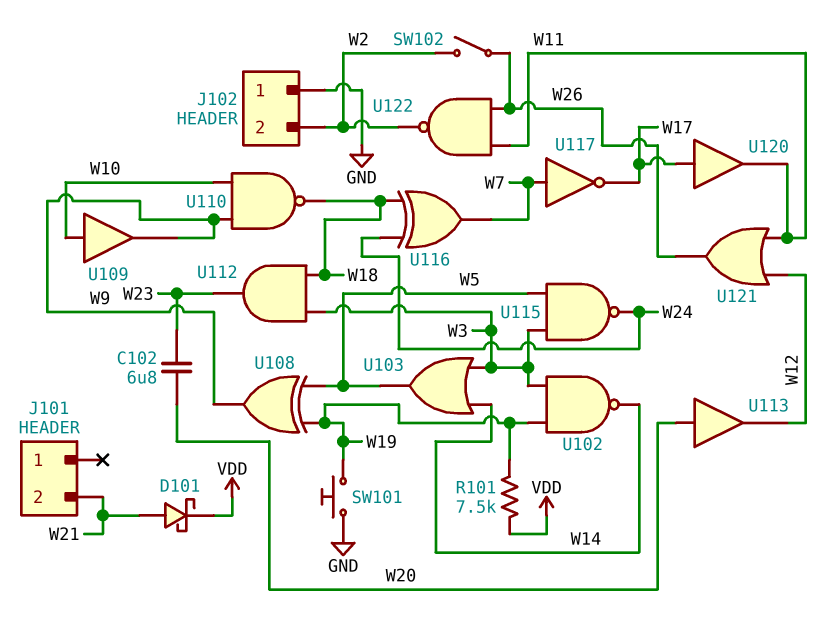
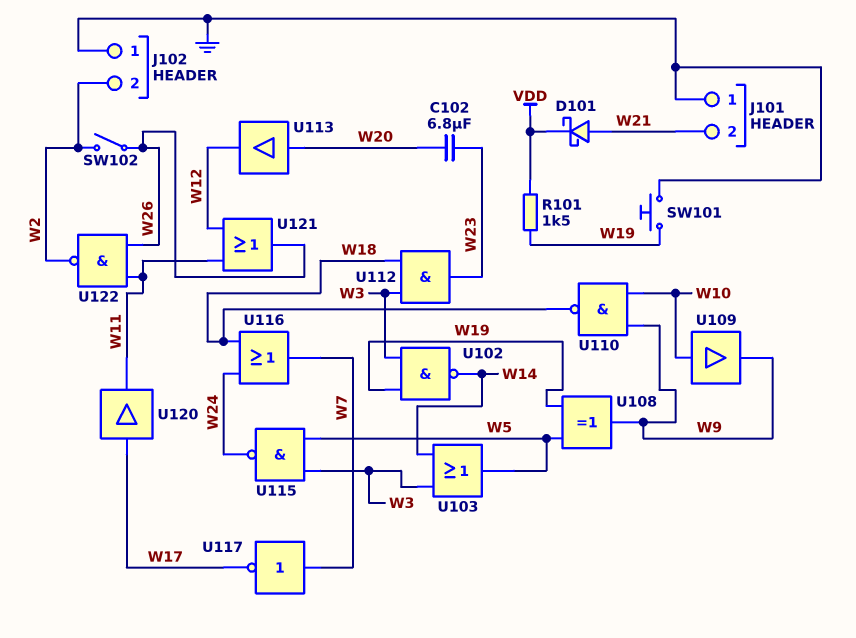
J101 pin 1: none -> GND
R101: 7.5k (VDD, W19) -> 1.5k (VDD, W19)
U116: XOR (in W18, in W24, out W7) -> OR (in W18, in W24, out W7)

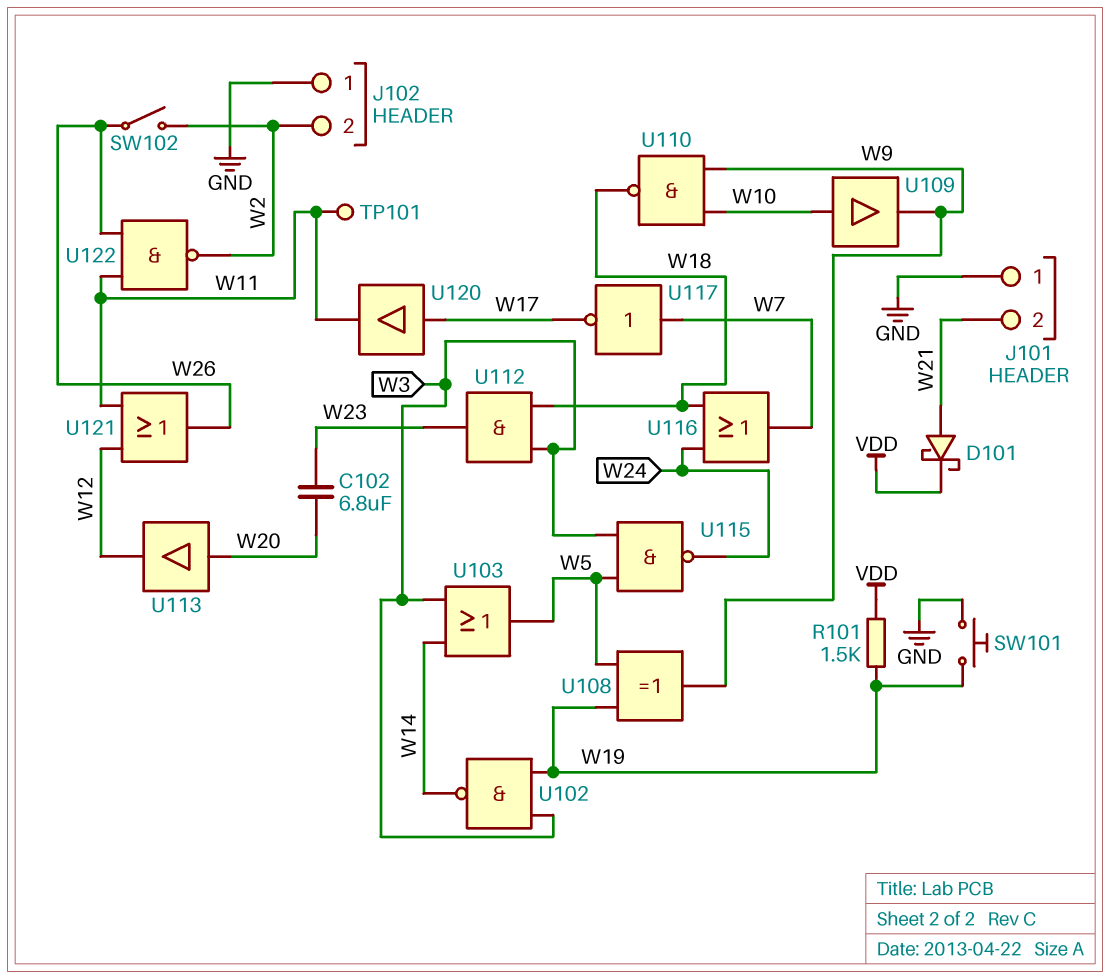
TP101: none -> test point (W11)

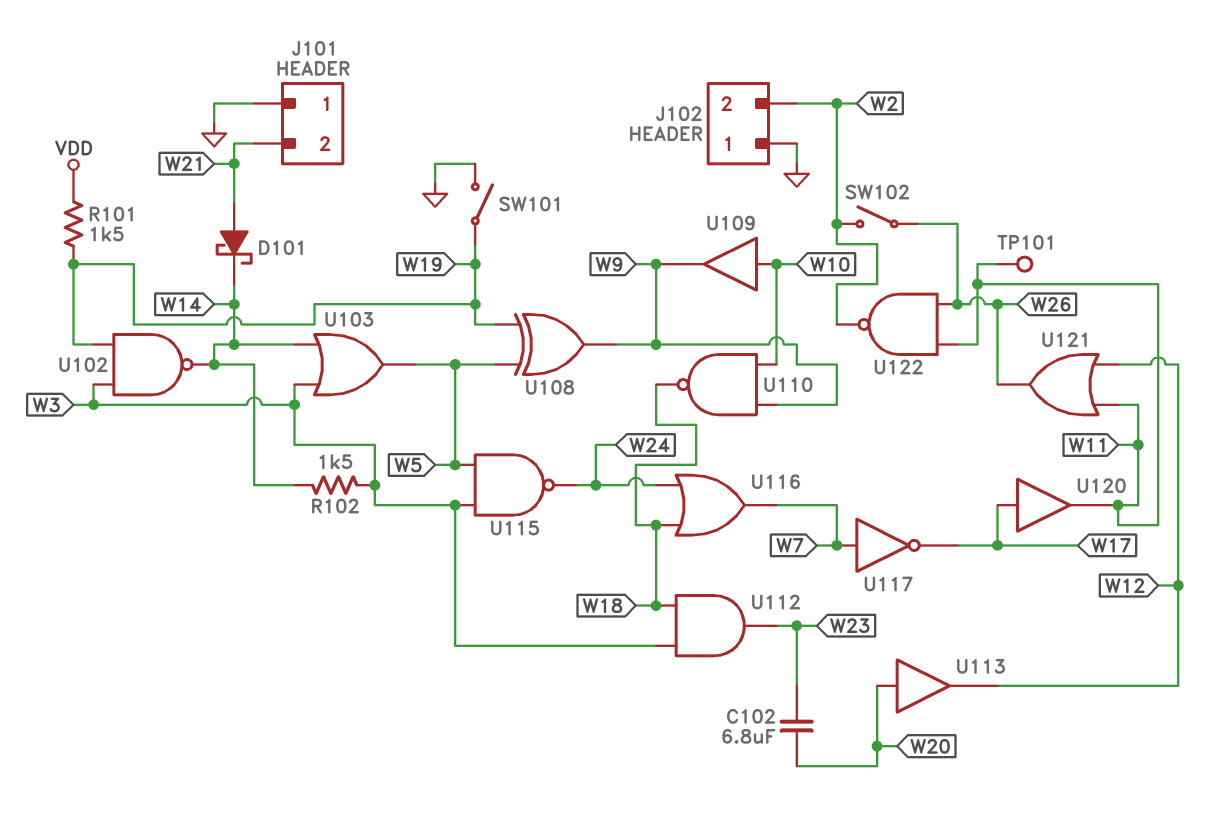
D101: schottky (A W21, K VDD) -> schottky (A W21, K W14)
R102: none -> 1.5k (W3, W14)
SW101: button (GND, W19) -> switch (GND, W19)

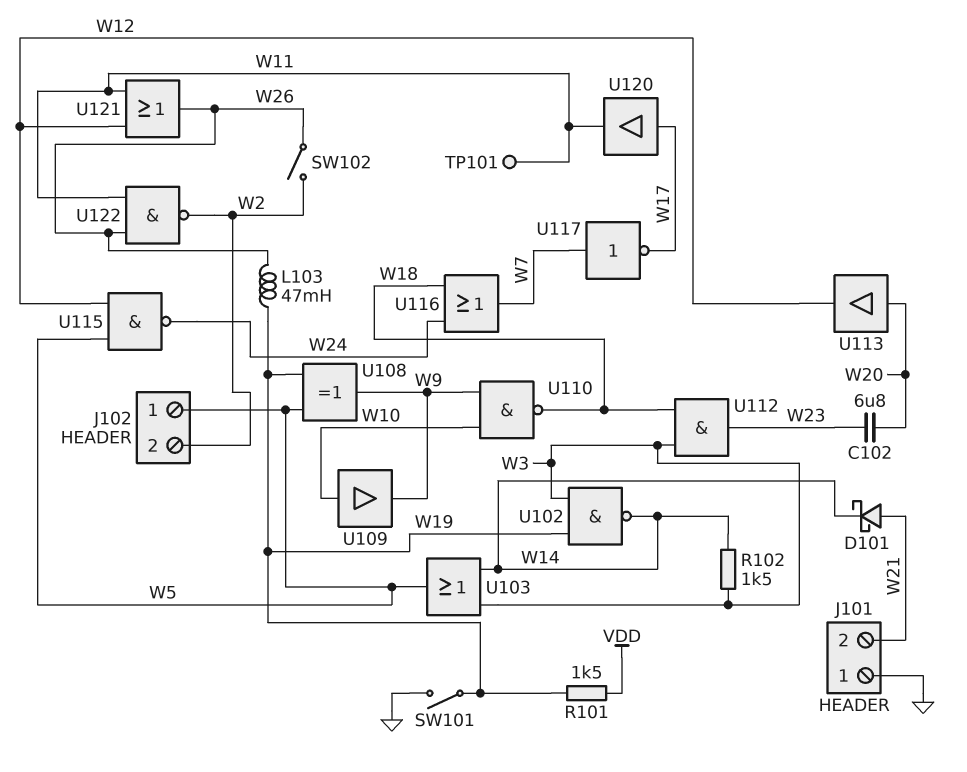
J102 pin 1: GND -> W5
L103: none -> 47mH (W19, W26)
U115: NAND (in W3, in W5, out W24) -> NAND (in W5, in W12, out W24)

